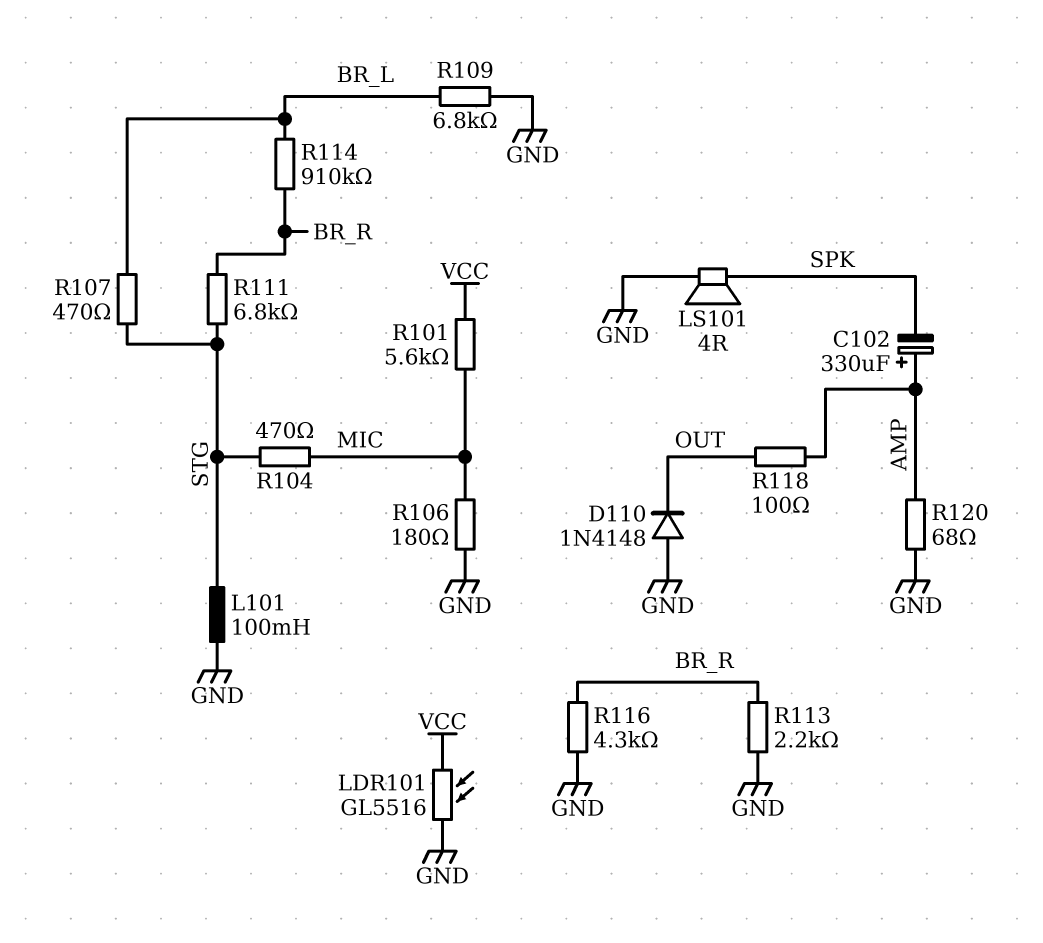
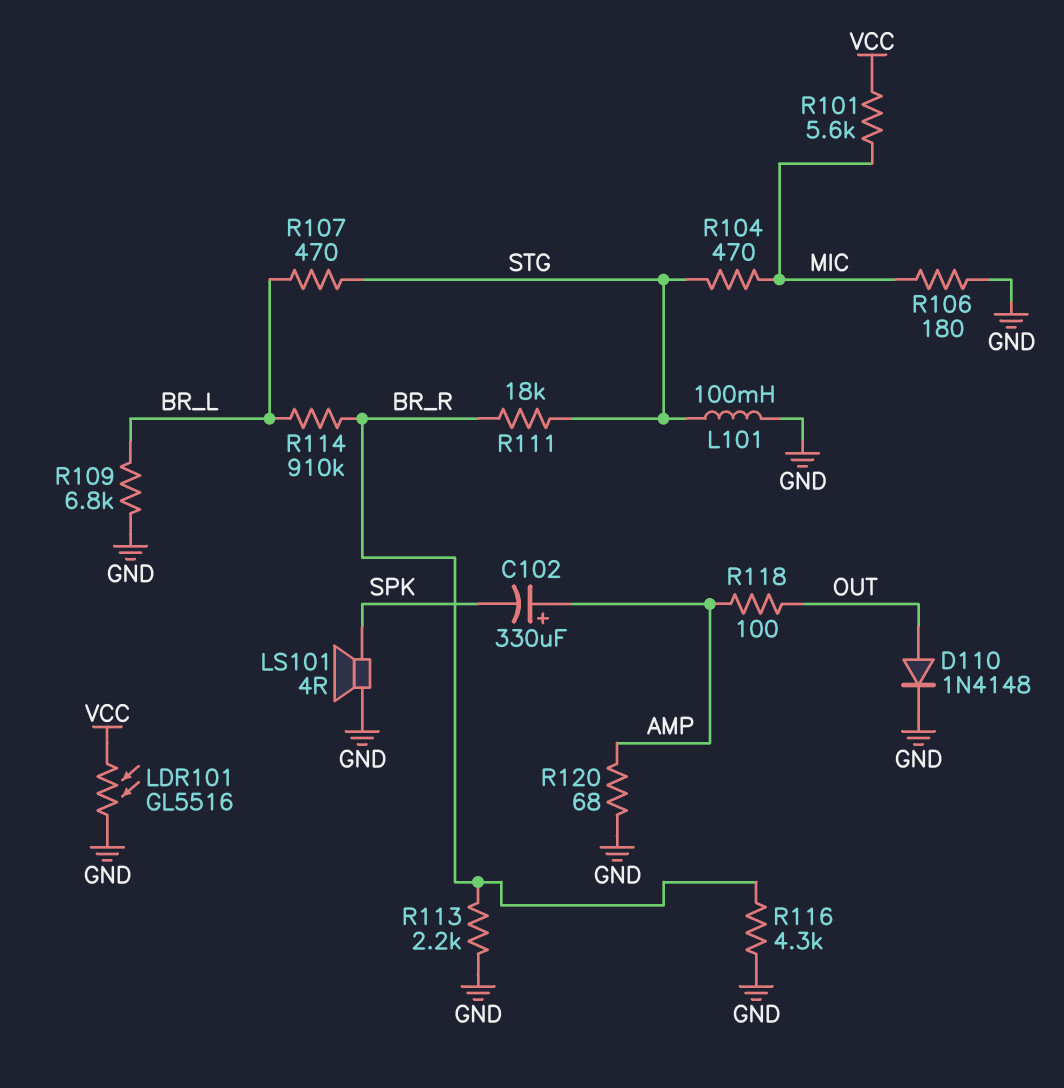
D110: diode 1N4148 (A GND, K OUT) -> diode 1N4148 (A OUT, K GND)
R111: 6.8k (BR_R, STG) -> 18k (BR_R, STG)

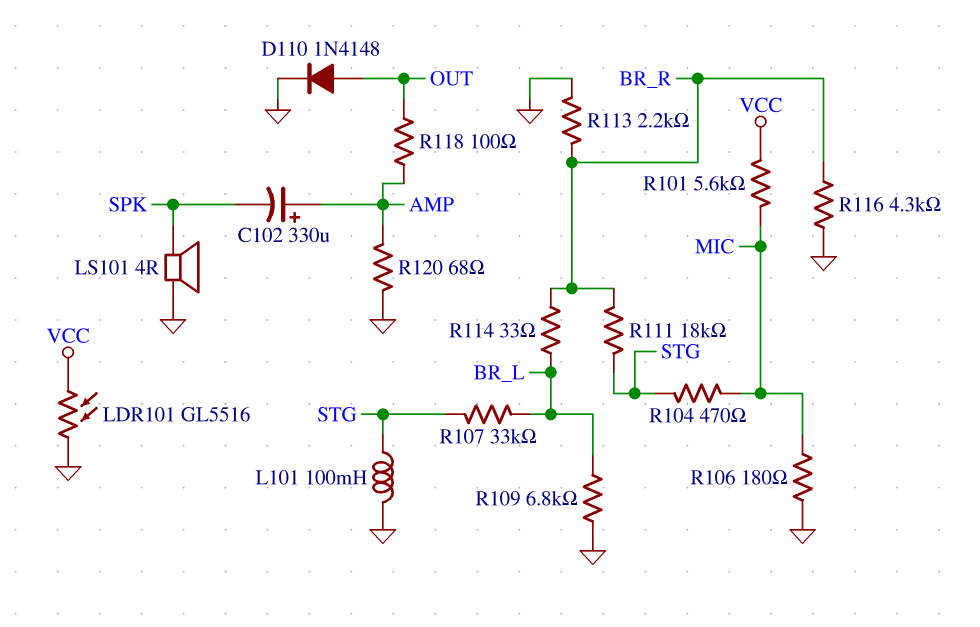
R107: 470 (BR_L, STG) -> 33k (BR_L, STG)
R114: 910k (BR_L, BR_R) -> 33 (BR_L, BR_R)

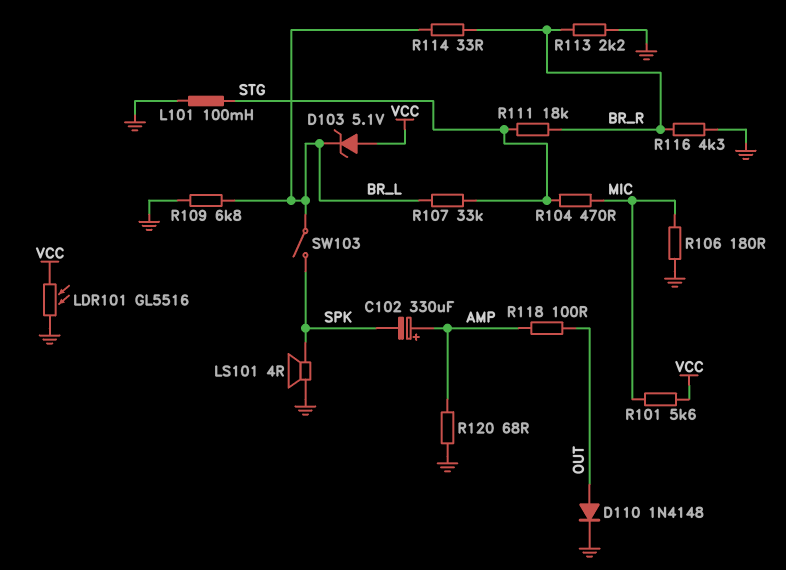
D103: none -> zener 5.1V (A VCC, K BR_L)
SW103: none -> switch (BR_L, SPK)

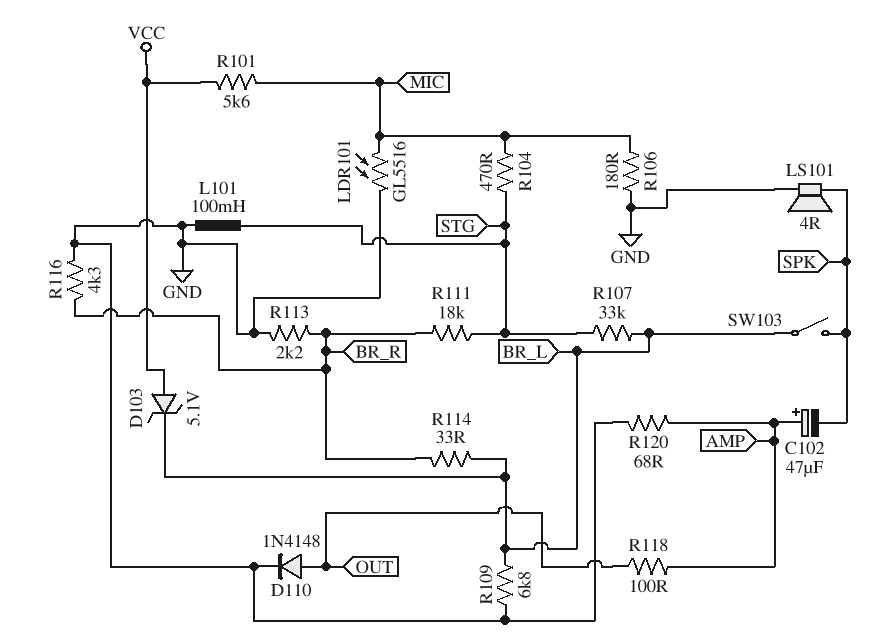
C102: 330uF (plus AMP, minus SPK) -> 47uF (plus AMP, minus SPK)
LDR101: GL5516 (GND, VCC) -> GL5516 (GND, MIC)

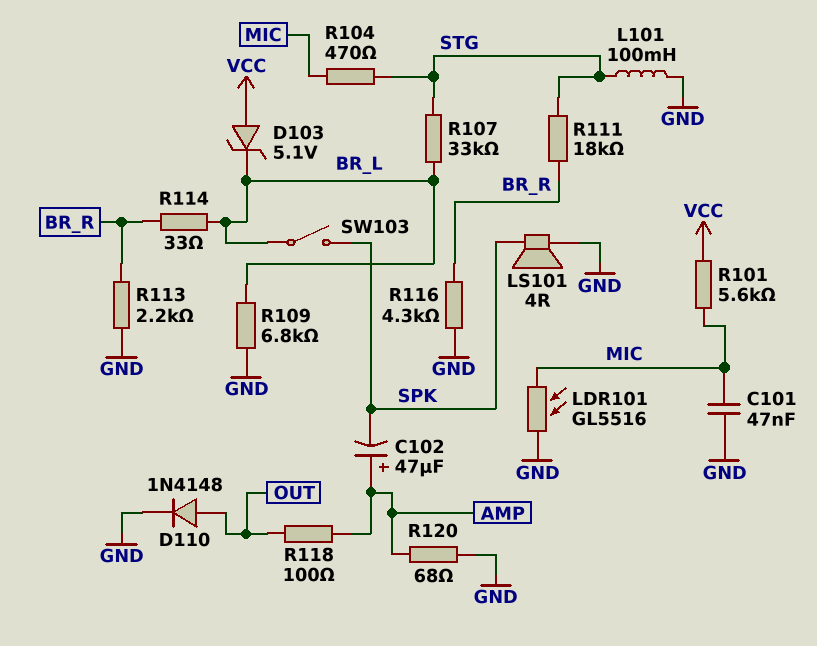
C101: none -> 47nF (GND, MIC)
R106: 180 (GND, MIC) -> none

